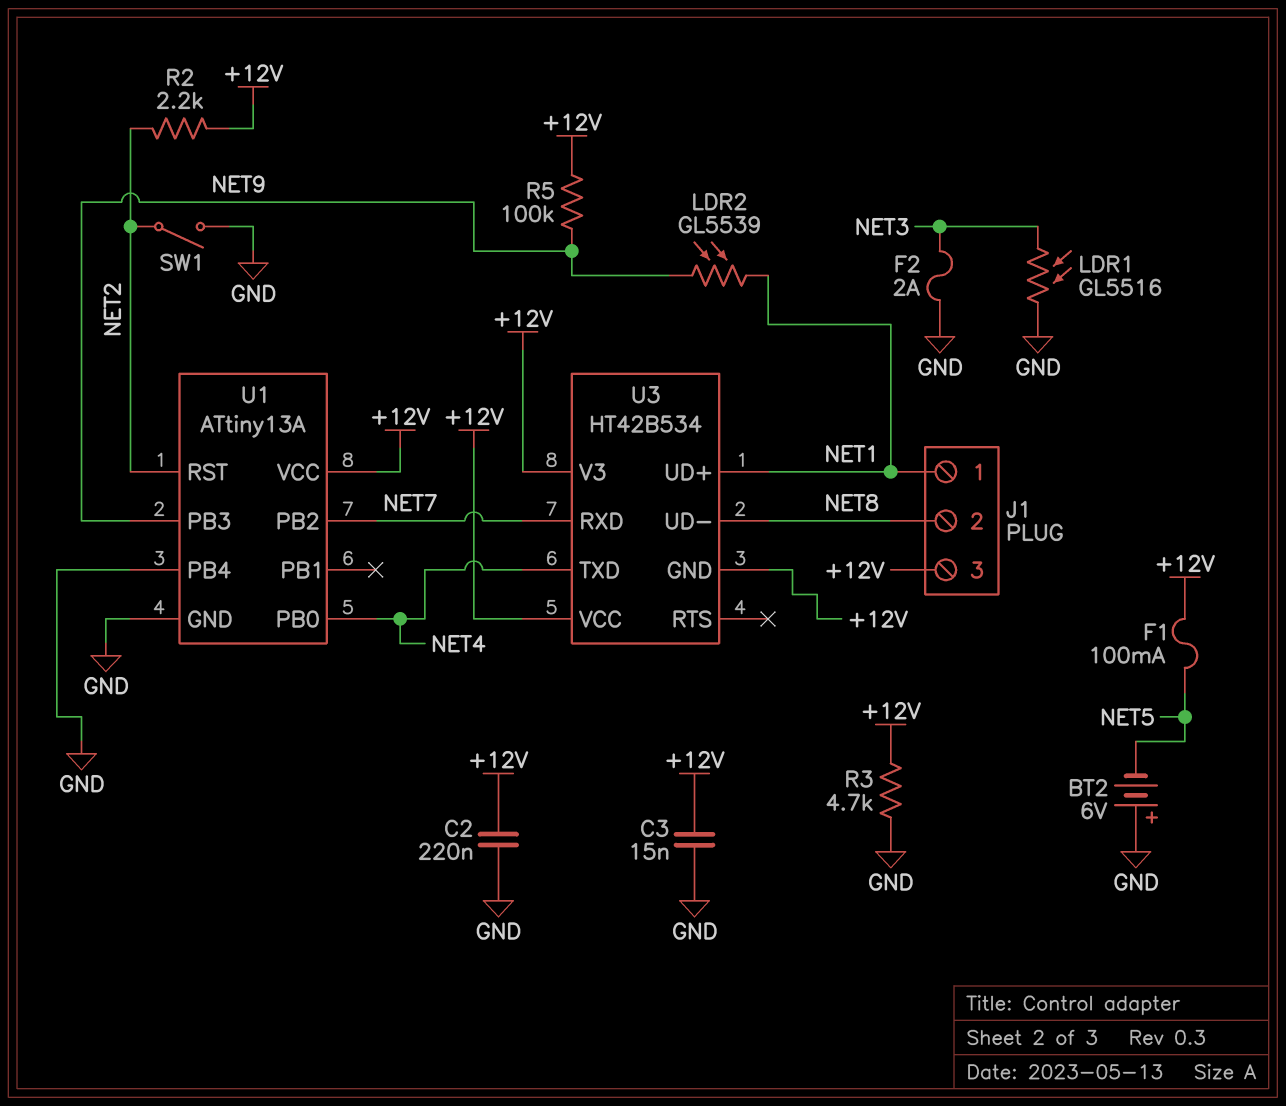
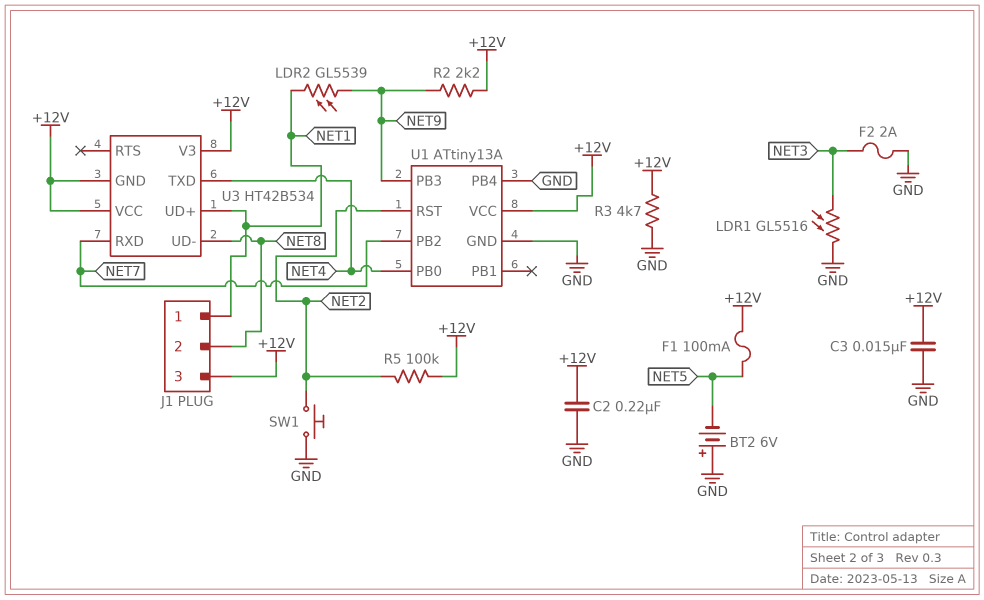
R2: 2.2k (+12V, NET2) -> 2.2k (+12V, NET9)
R5: 100k (+12V, NET9) -> 100k (+12V, NET2)
SW1: switch (GND, NET2) -> button (GND, NET2)

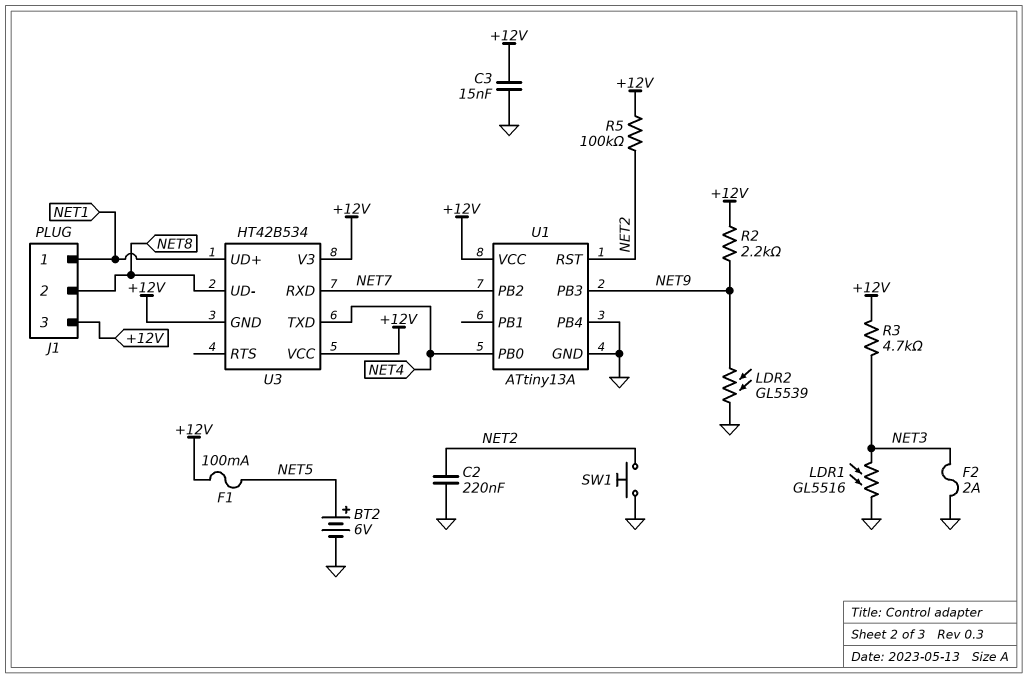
BT2: 6V (plus GND, minus NET5) -> 6V (plus NET5, minus GND)
C2: 220nF (+12V, GND) -> 220nF (GND, NET2)
LDR2: GL5539 (NET1, NET9) -> GL5539 (GND, NET9)
R3: 4.7k (+12V, GND) -> 4.7k (+12V, NET3)

